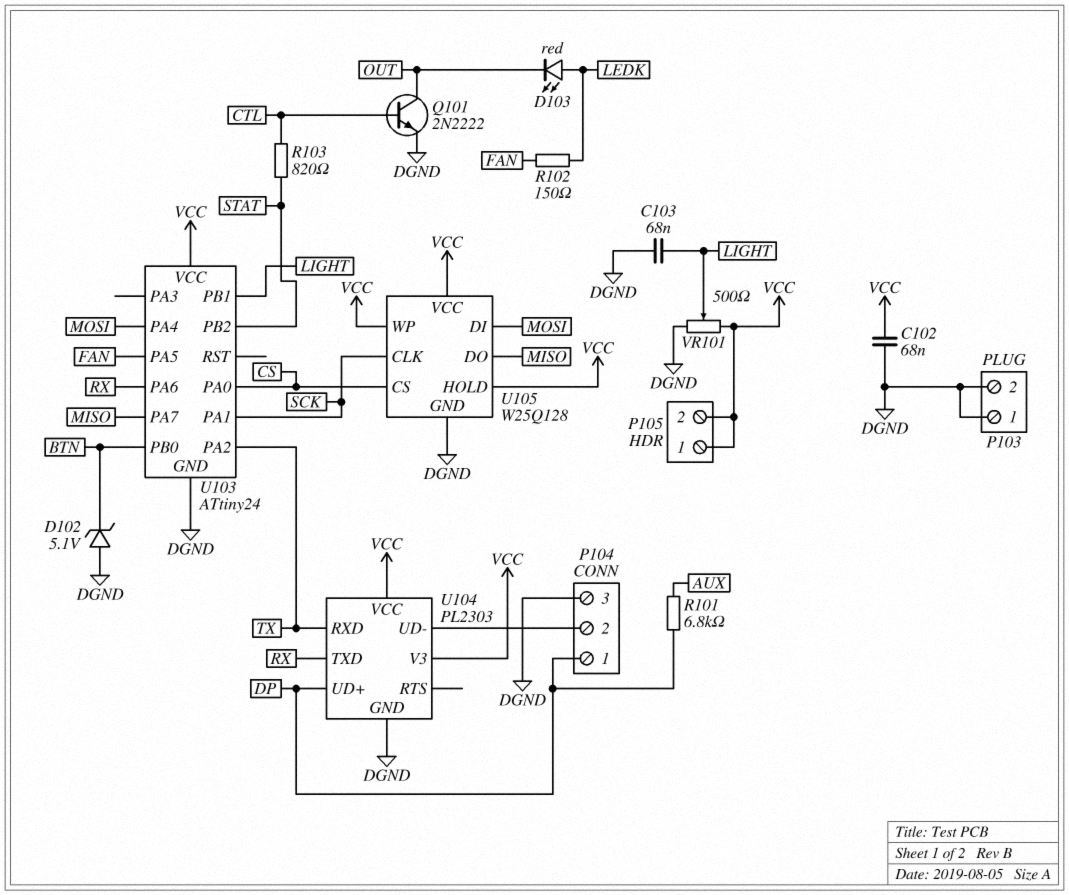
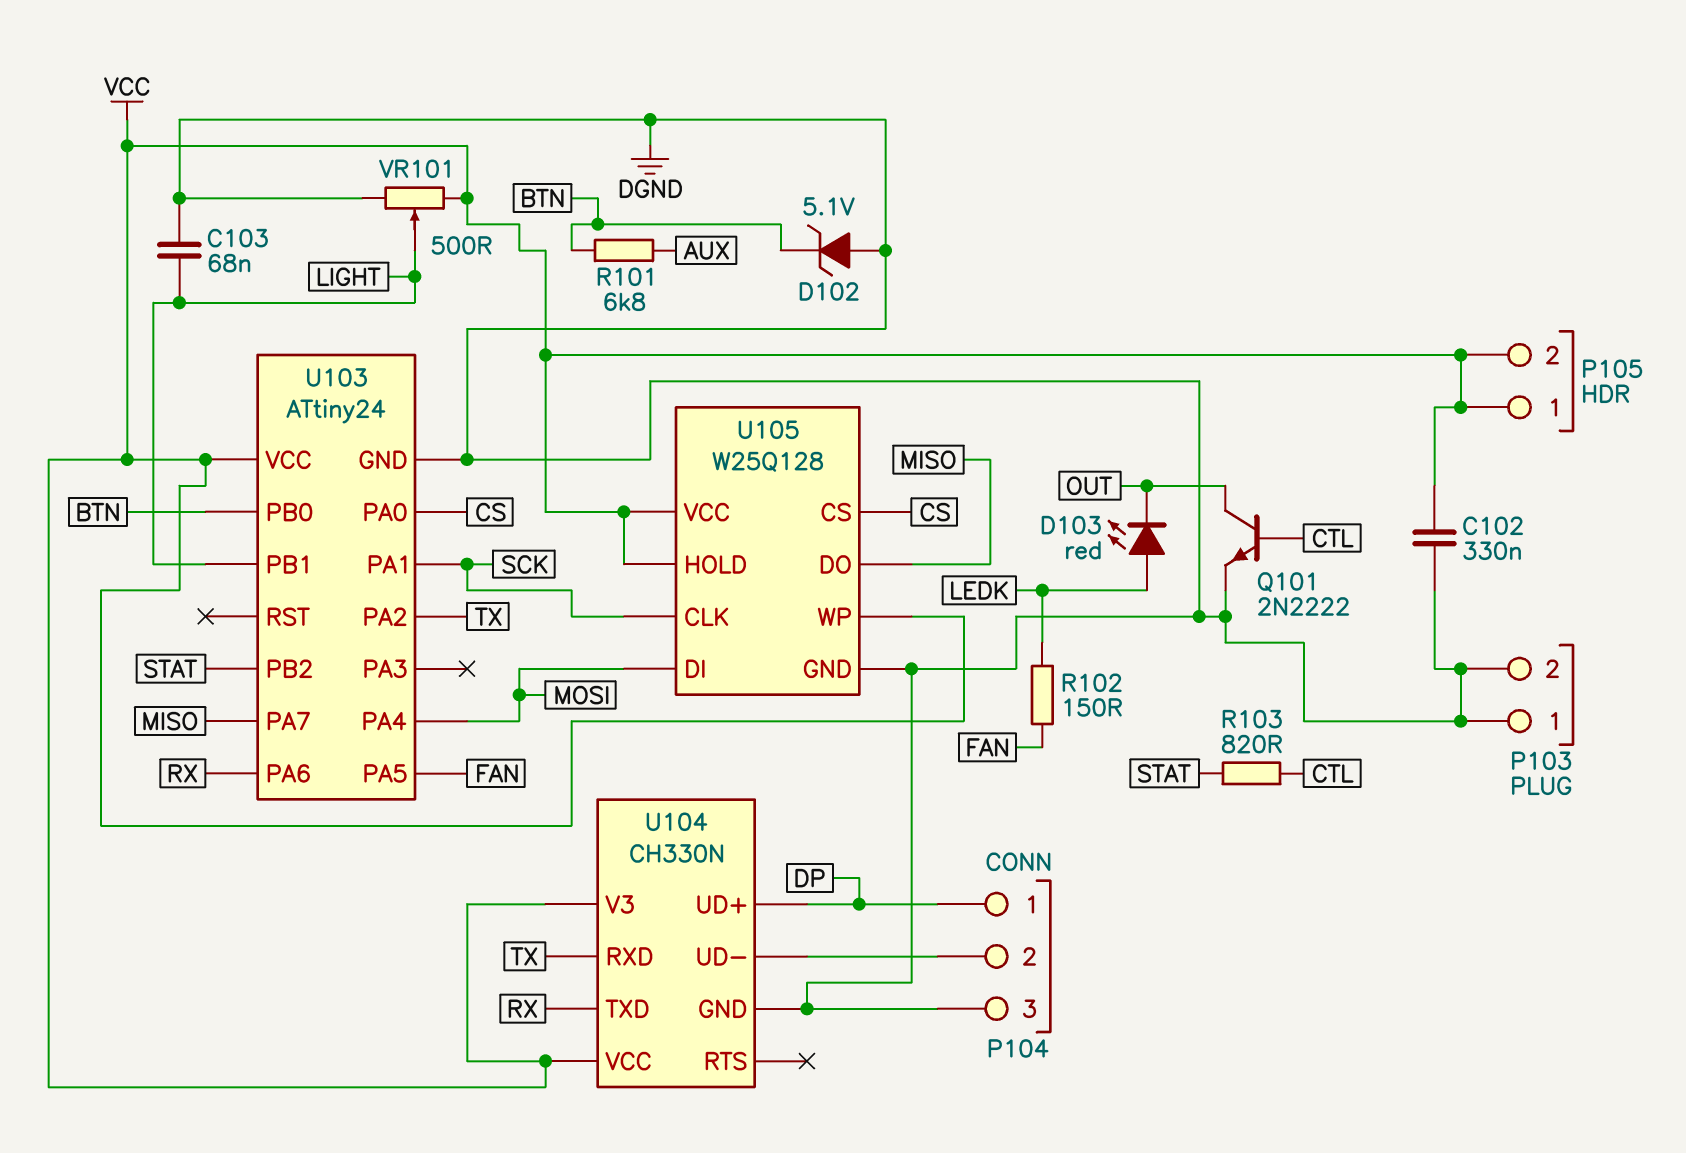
C102: 68nF (DGND, VCC) -> 330nF (DGND, VCC)
R101: 6.8k (AUX, DP) -> 6.8k (AUX, BTN)
U104: PL2303 -> CH330N

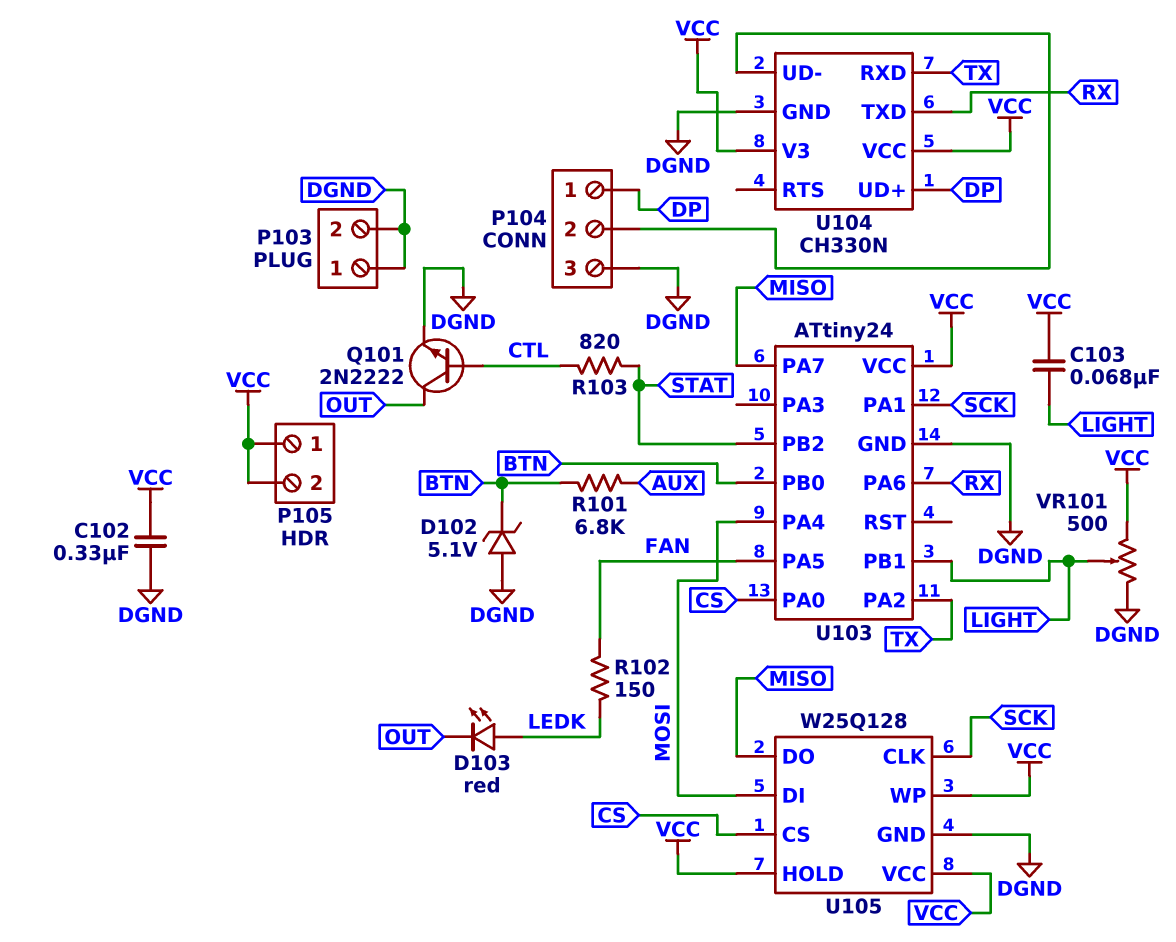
C103: 68nF (DGND, LIGHT) -> 68nF (LIGHT, VCC)

